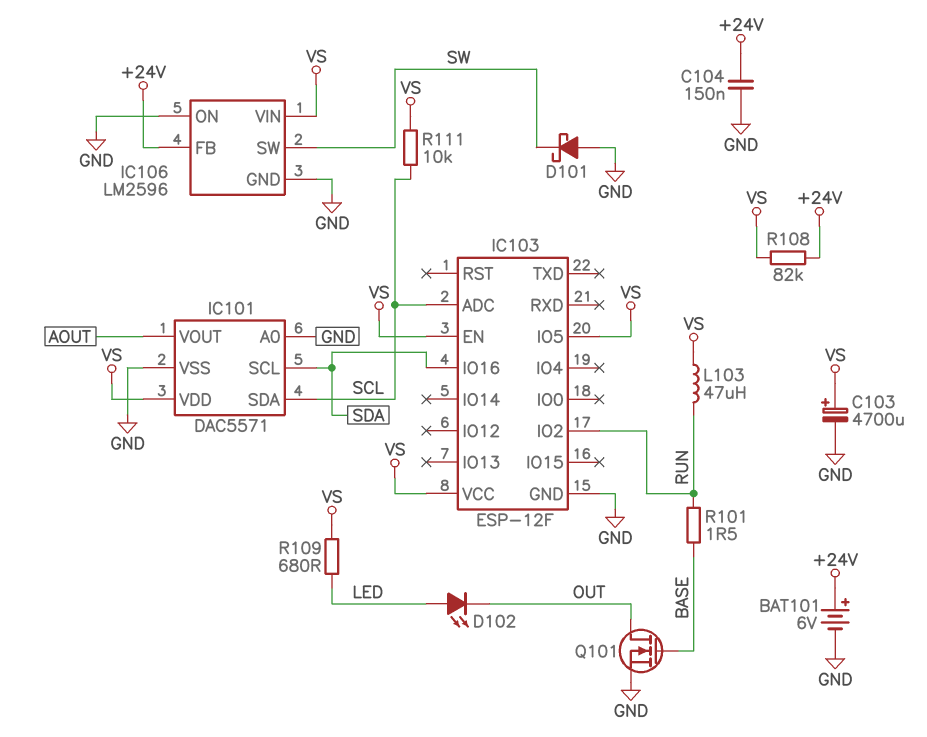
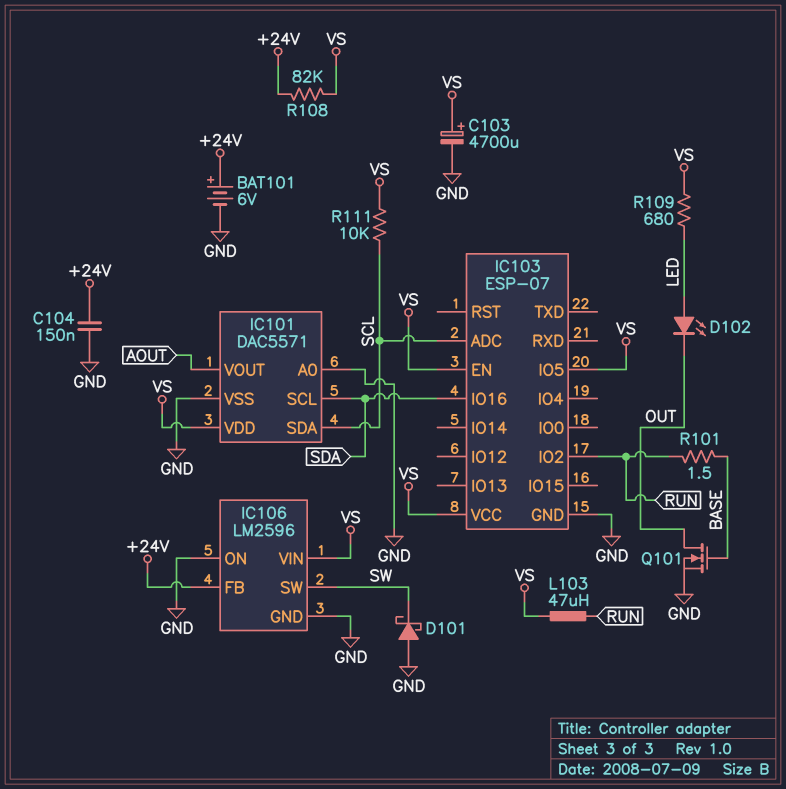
IC103: ESP-12F -> ESP-07

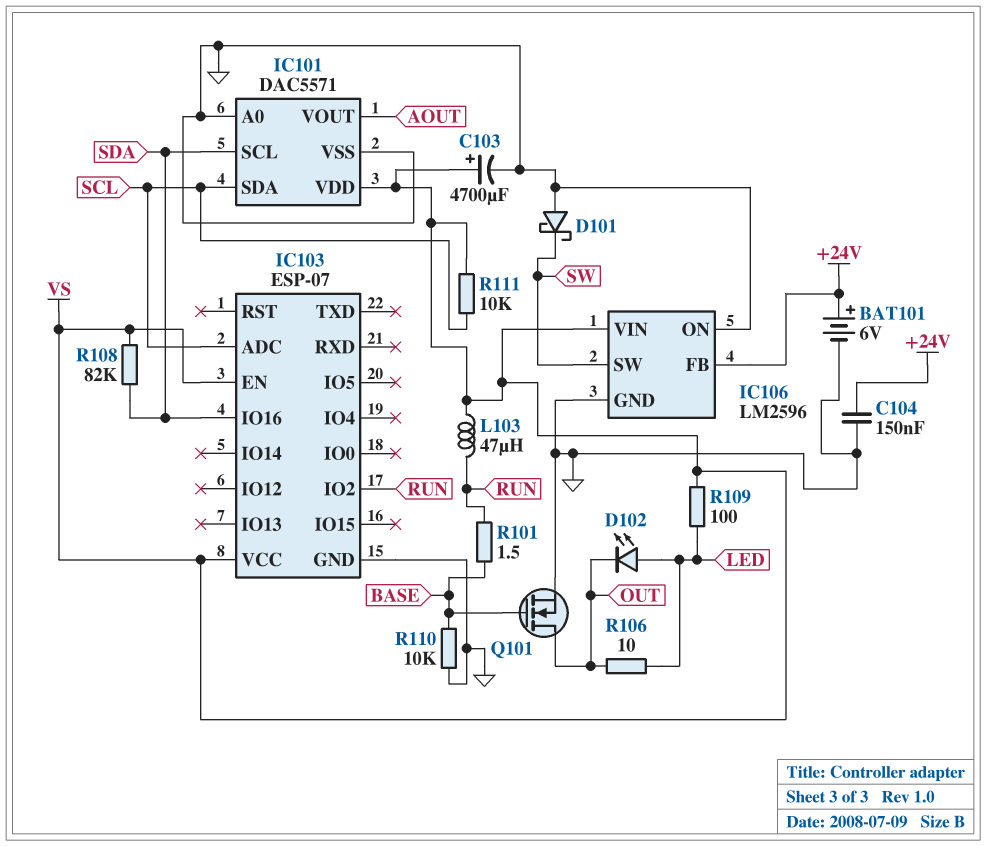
IC103 pin IO5: VS -> none
R106: none -> 10 (LED, OUT)
R108: 82k (+24V, VS) -> 82k (SDA, VS)
R109: 680 (LED, VS) -> 100 (LED, VS)
R110: none -> 10k (BASE, GND)

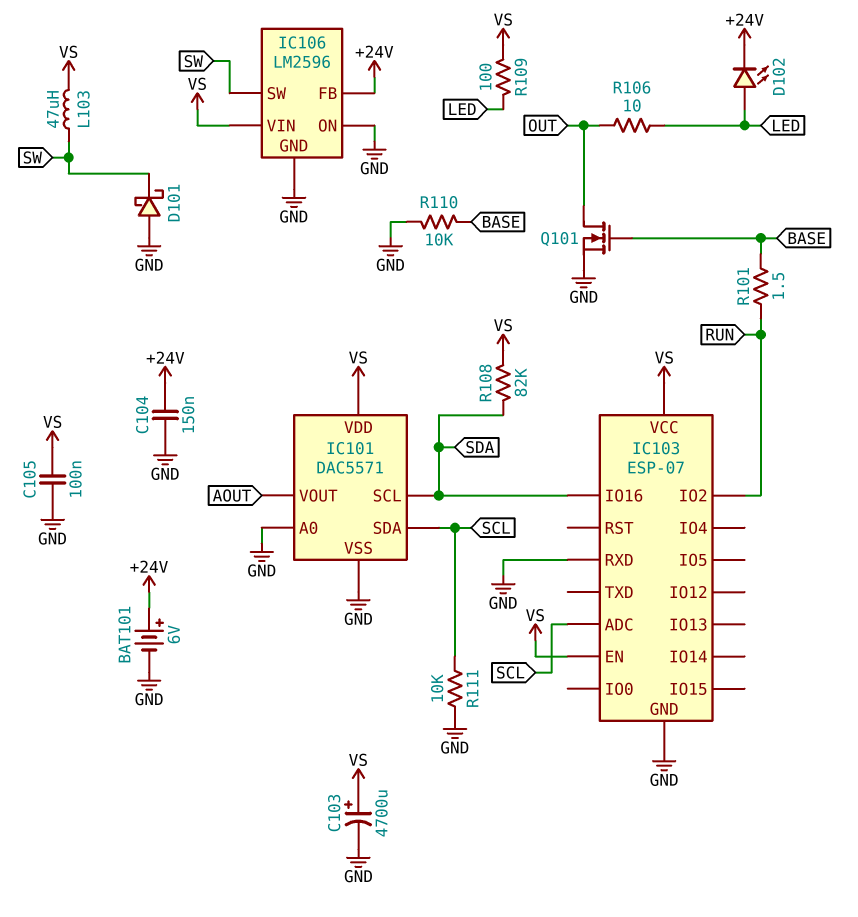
C105: none -> 100nF (GND, VS)
D102: LED (A LED, K OUT) -> LED (A LED, K +24V)
IC103 pin RXD: none -> GND
L103: 47uH (RUN, VS) -> 47uH (SW, VS)
R111: 10k (SCL, VS) -> 10k (GND, SCL)

